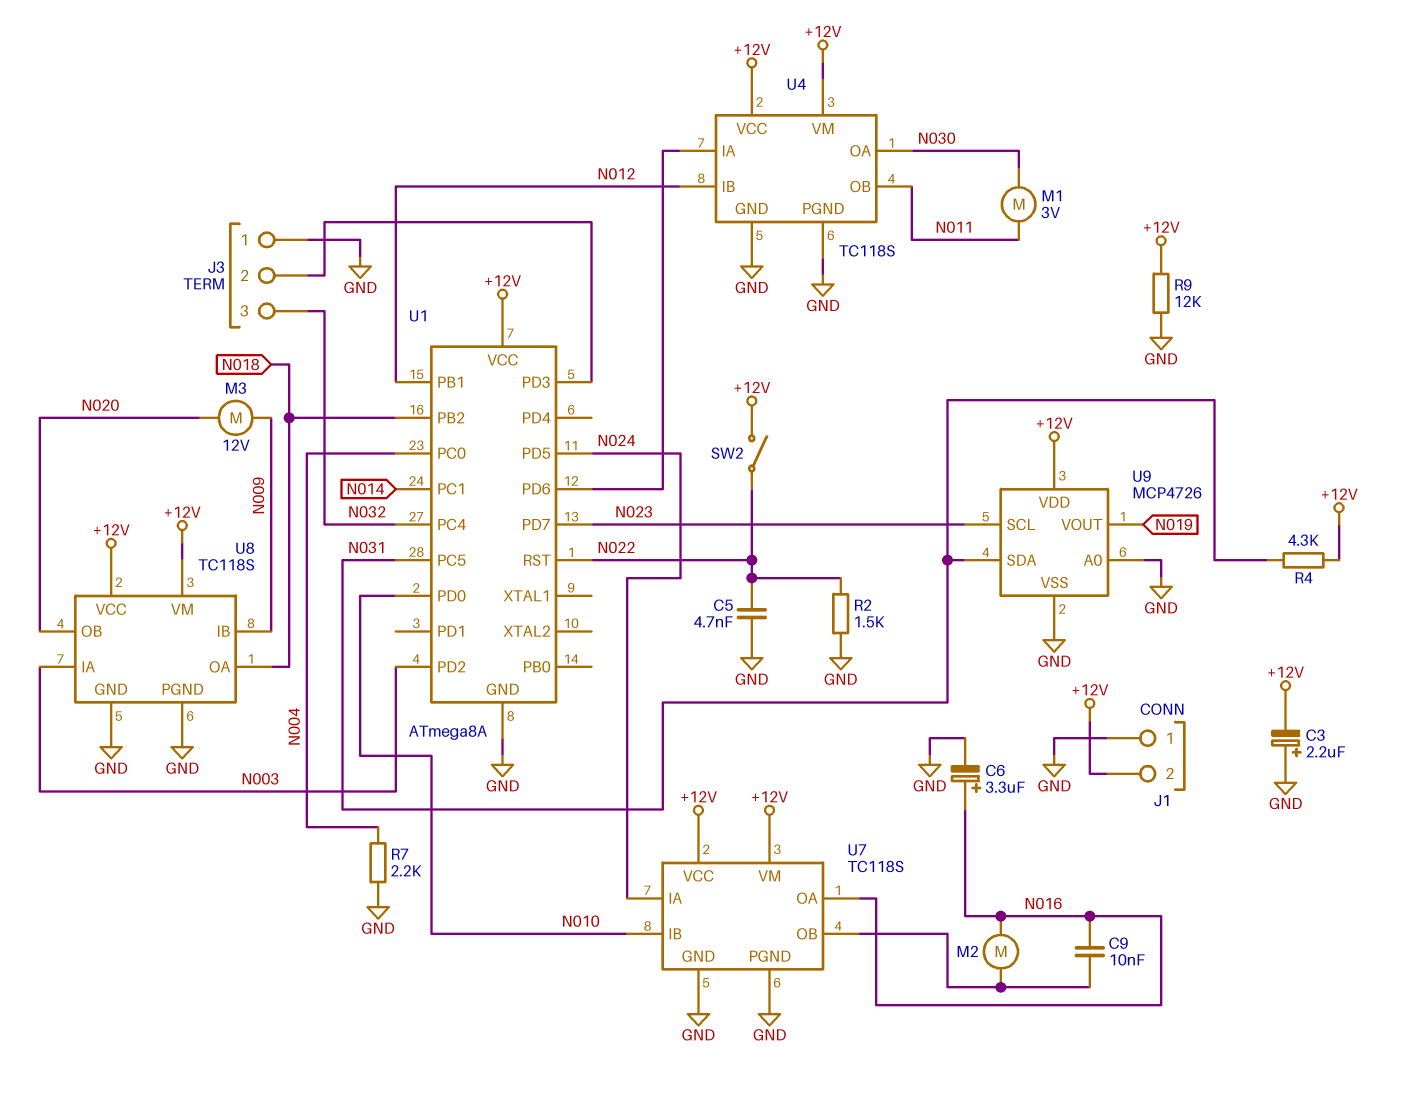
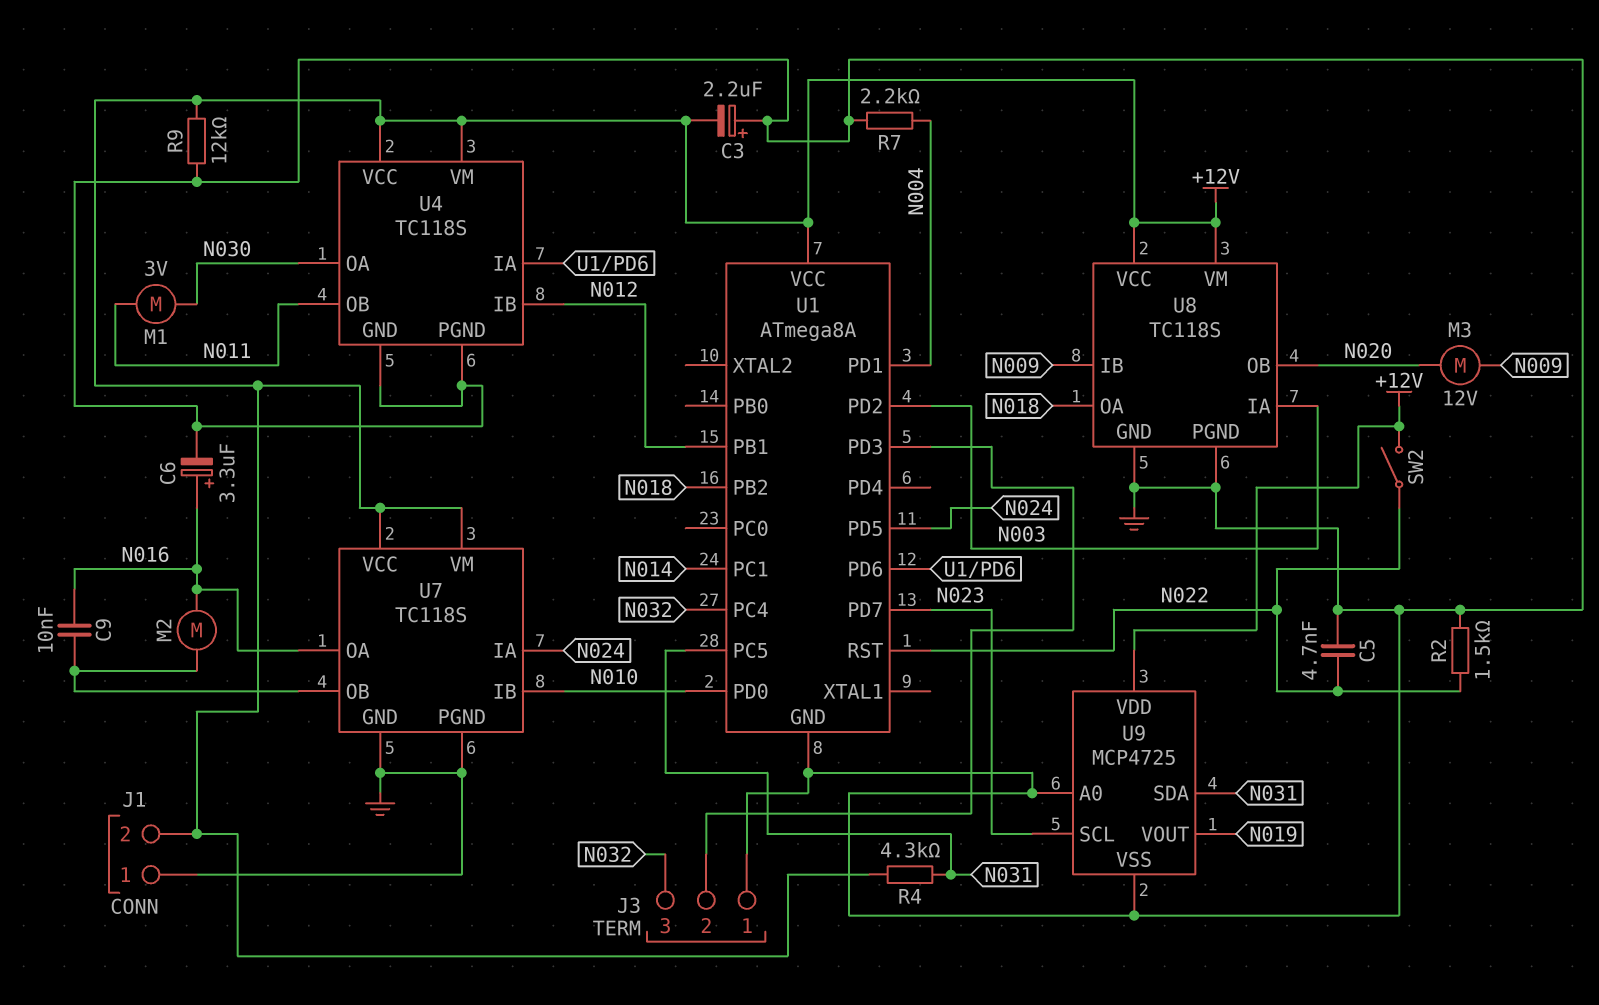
U1 pin PC0: N004 -> none
U1 pin PD1: none -> N004
U9: MCP4726 -> MCP4725

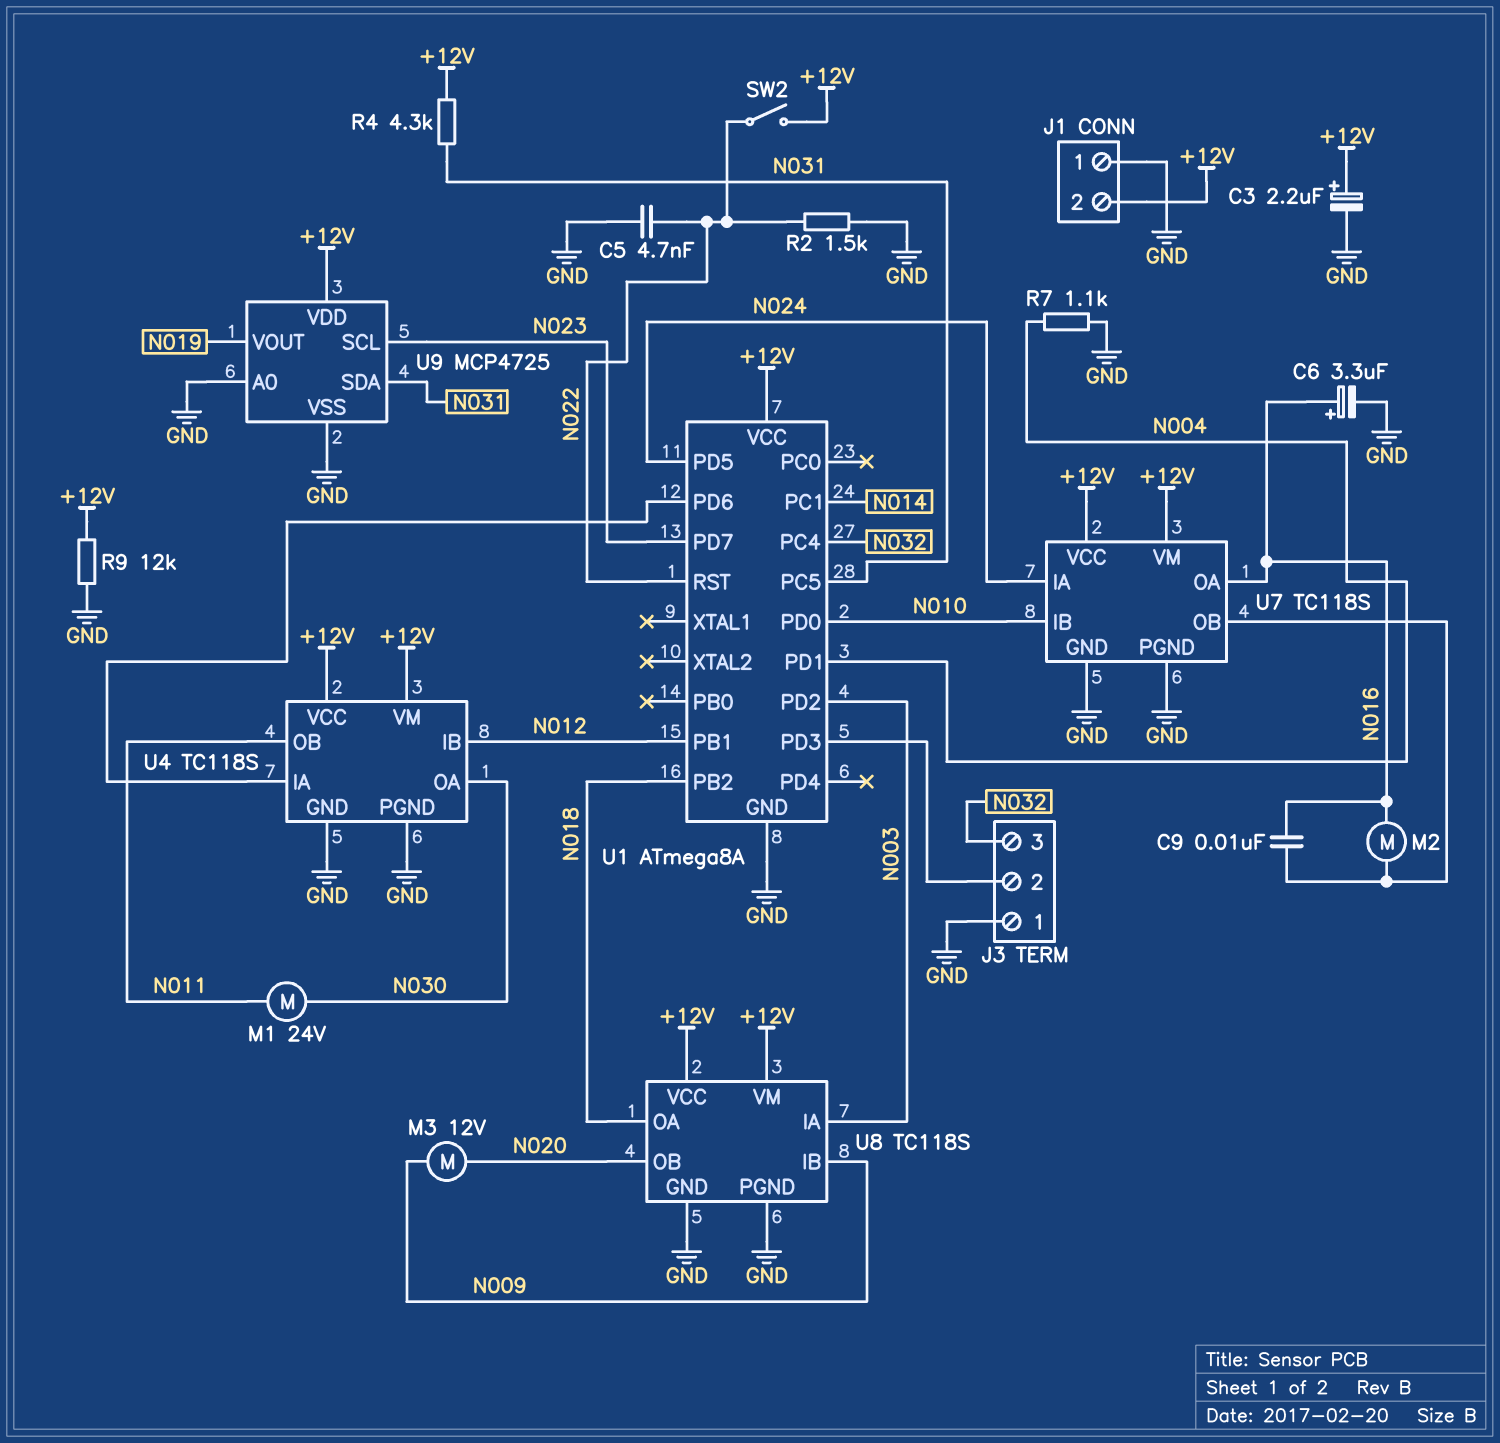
C3: 2.2uF (plus GND, minus +12V) -> 2.2uF (plus +12V, minus GND)
M1: motor 3V (N011, N030) -> motor 24V (N011, N030)
R7: 2.2k (GND, N004) -> 1.1k (GND, N004)

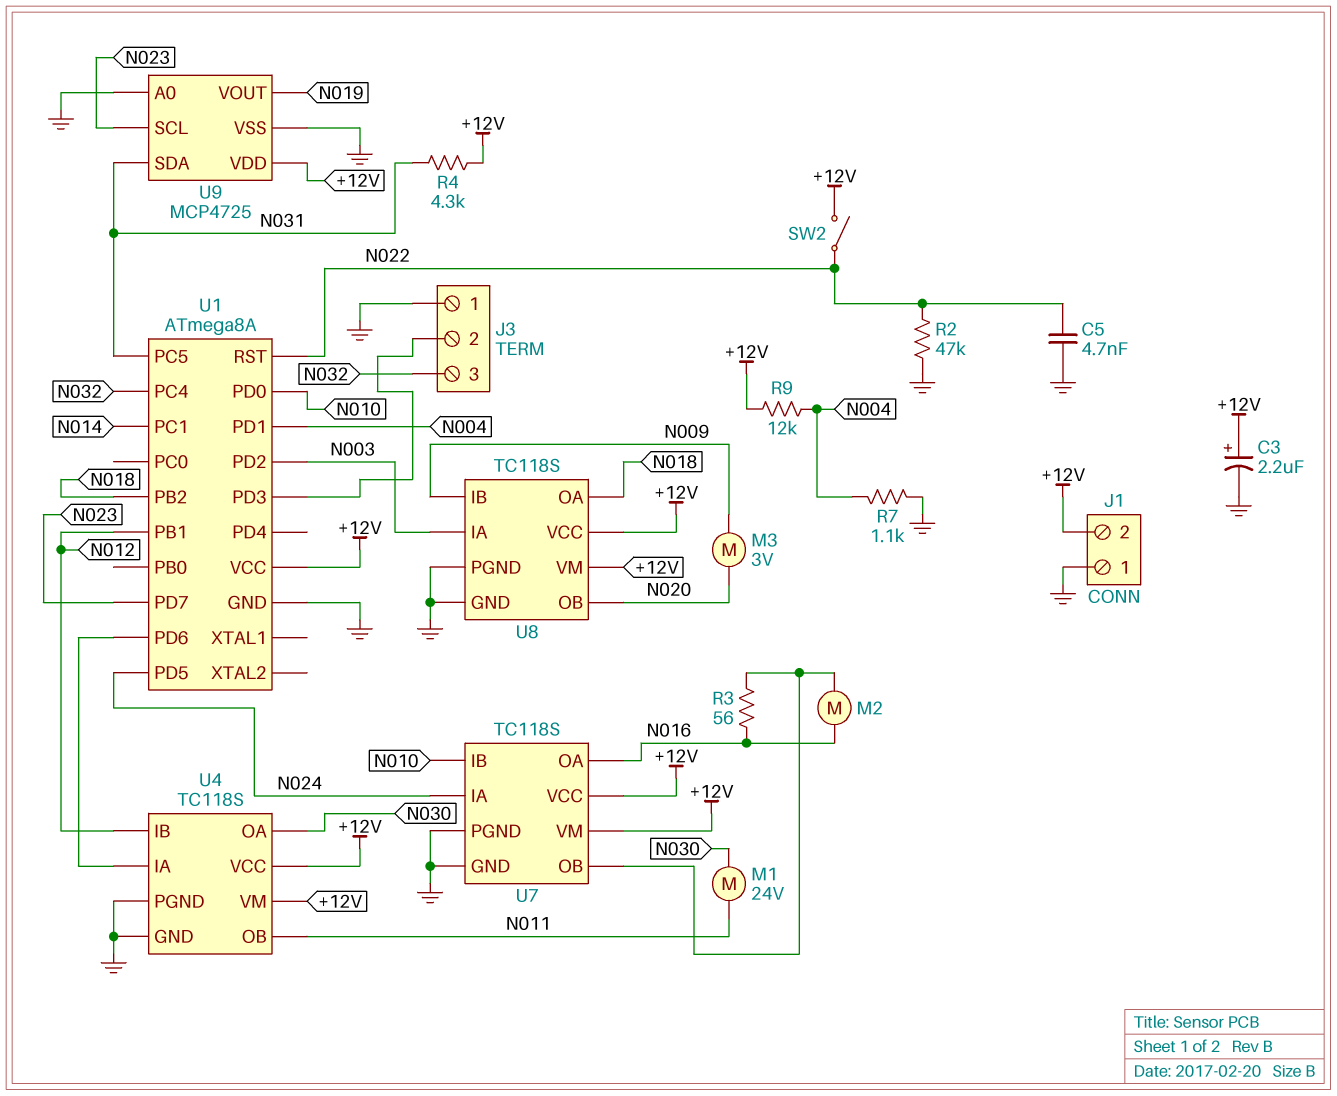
C6: 3.3uF (plus N016, minus GND) -> none
C9: 10nF (N016, U7/OB) -> none
M3: motor 12V (N009, N020) -> motor 3V (N009, N020)
R2: 1.5k (GND, N022) -> 47k (GND, N022)
R3: none -> 56 (N016, U7/OB)
R9: 12k (+12V, GND) -> 12k (+12V, N004)

